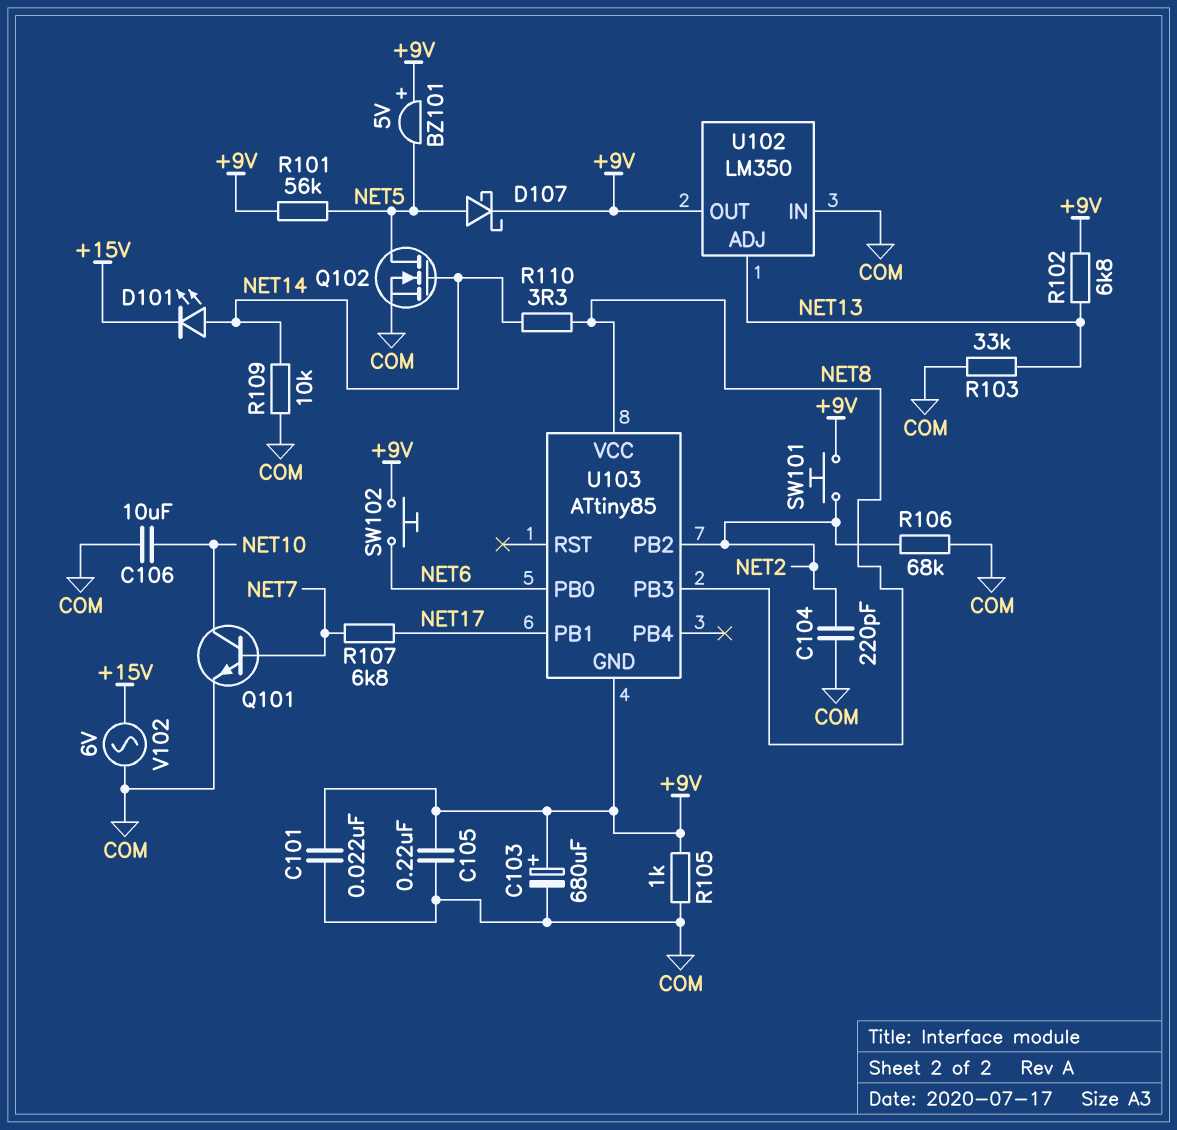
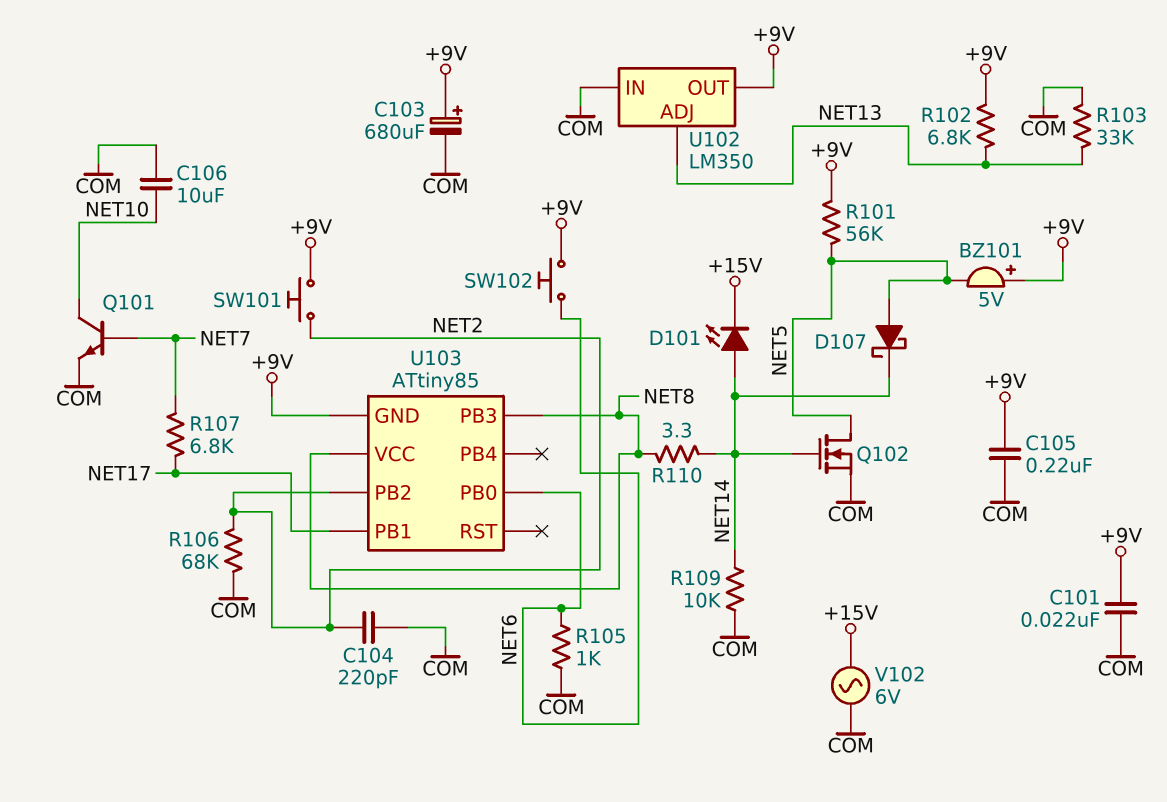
D107: schottky (A NET5, K +9V) -> schottky (A NET5, K NET14)
R105: 1k (+9V, COM) -> 1k (COM, NET6)

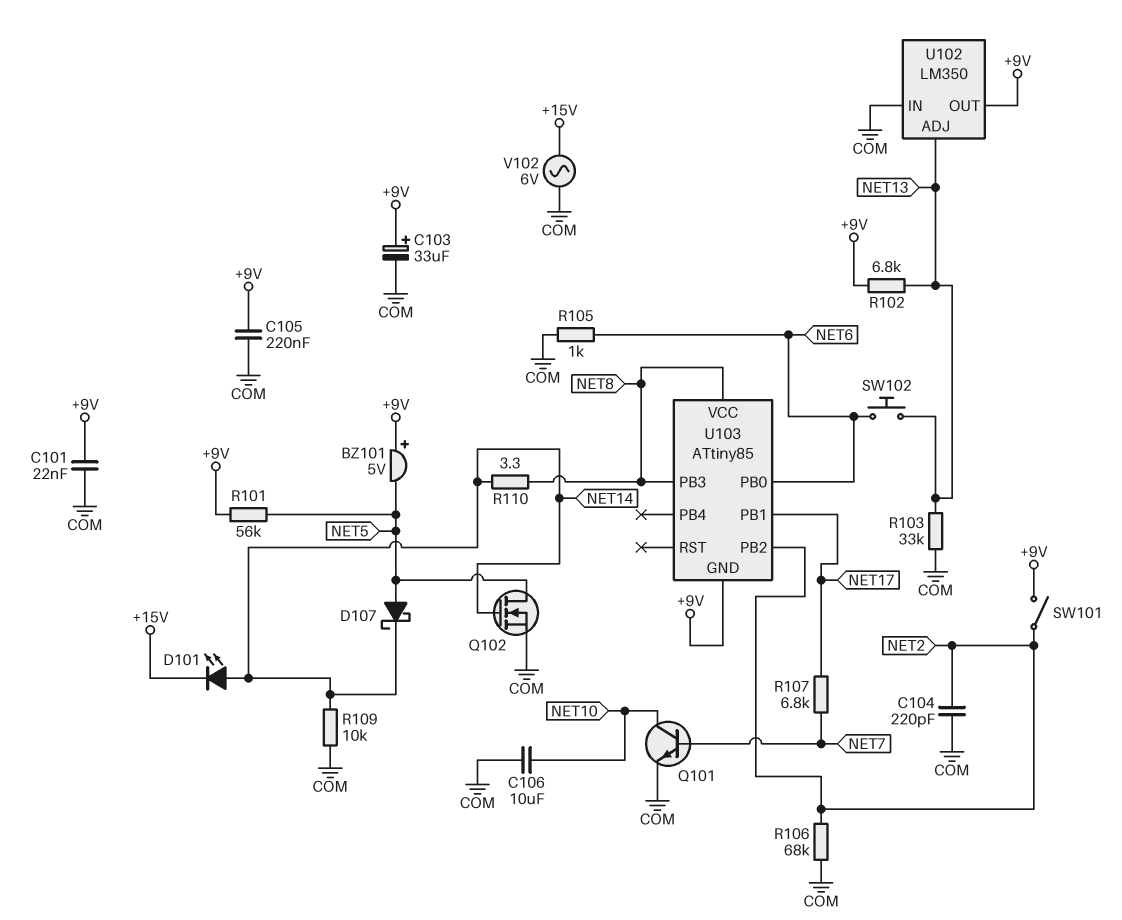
C103: 680uF (plus +9V, minus COM) -> 33uF (plus +9V, minus COM)
SW101: button (+9V, NET2) -> switch (+9V, NET2)
SW102: button (+9V, NET6) -> button (NET6, NET13)

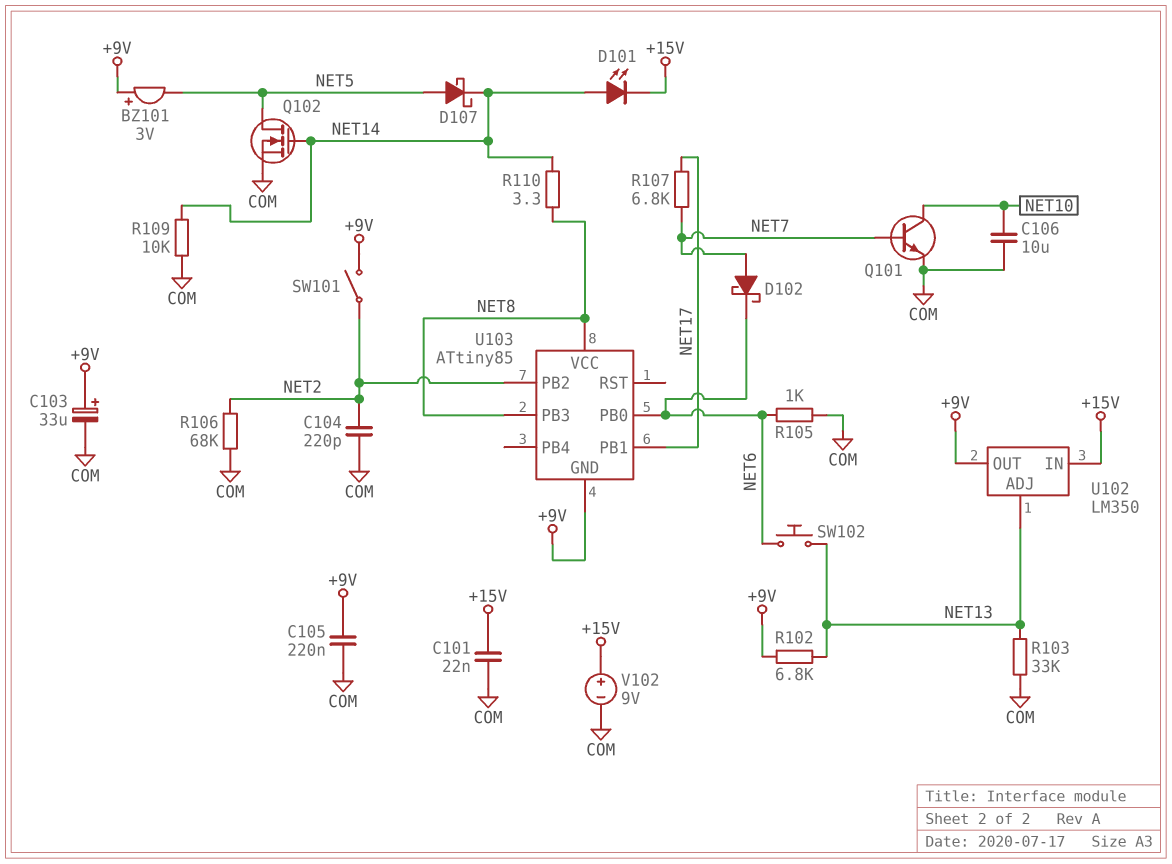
BZ101: buzzer 5V (plus +9V, minus NET5) -> buzzer 3V (plus +9V, minus NET5)
C101: 22nF (+9V, COM) -> 22nF (+15V, COM)
D102: none -> schottky (A NET7, K NET6)
R101: 56k (+9V, NET5) -> none
U102 pin IN: COM -> +15V
V102: AC 6V (+15V, COM) -> 9V (plus +15V, minus COM)

